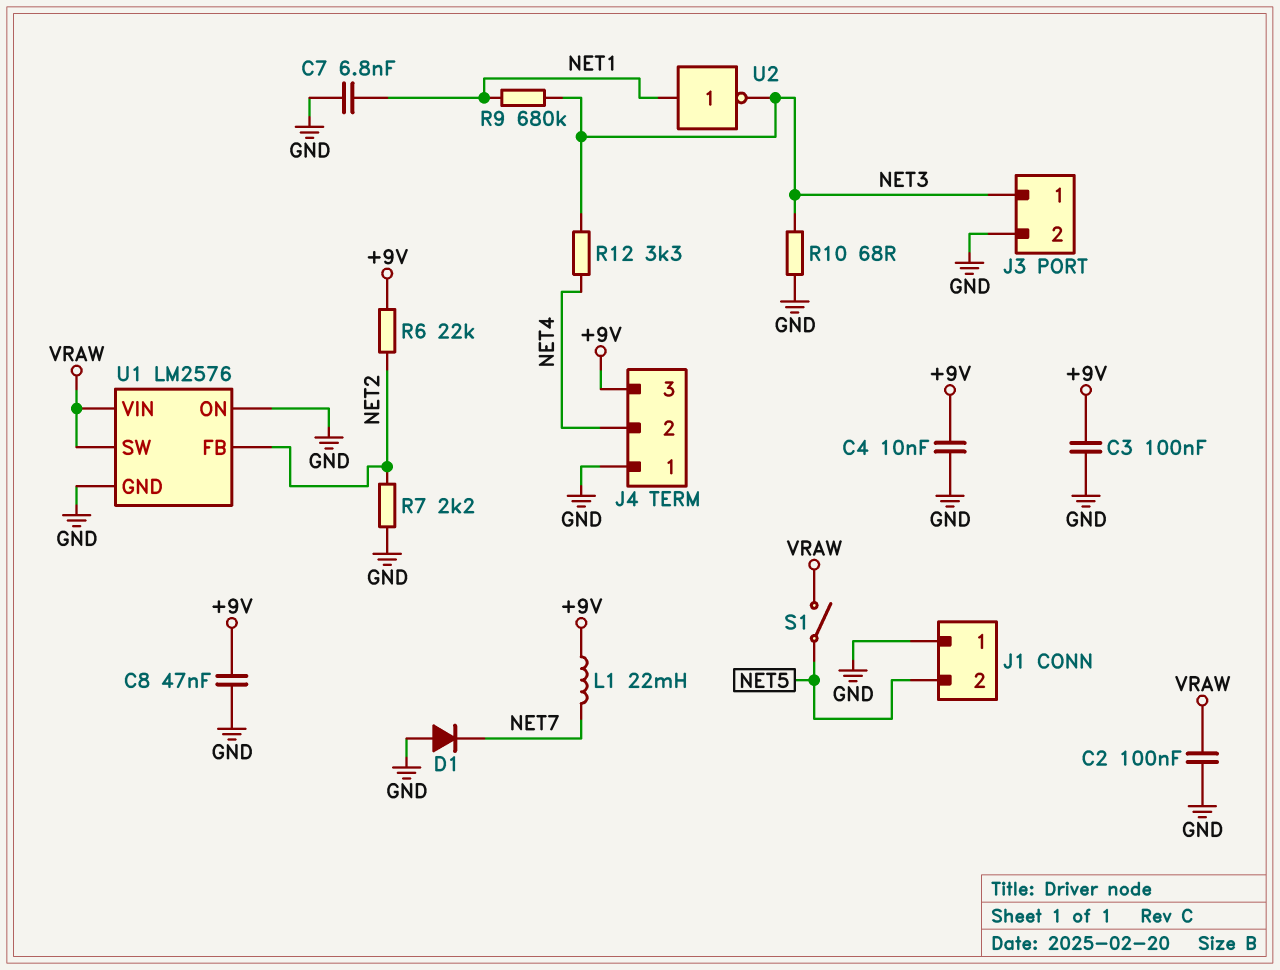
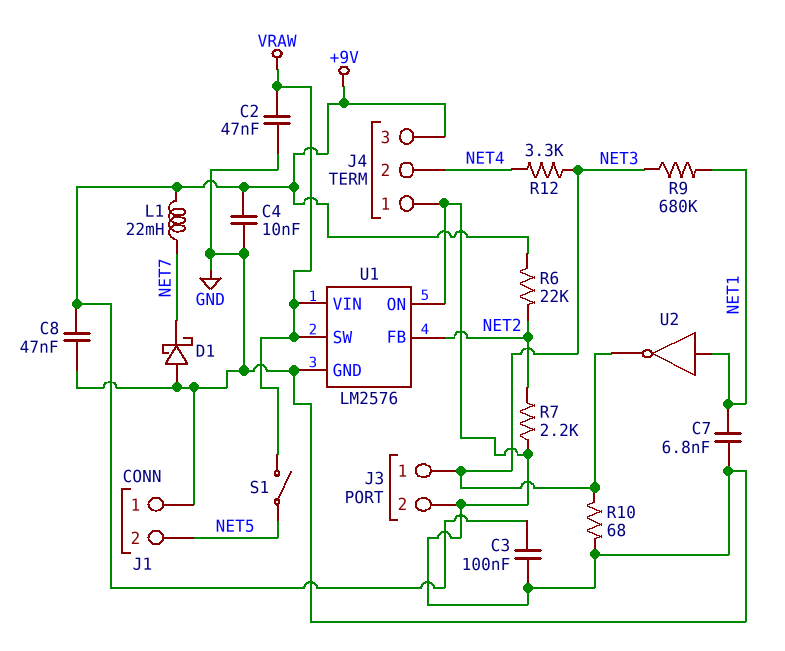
C2: 100nF (GND, VRAW) -> 47nF (GND, VRAW)
D1: diode (A GND, K NET7) -> schottky (A GND, K NET7)

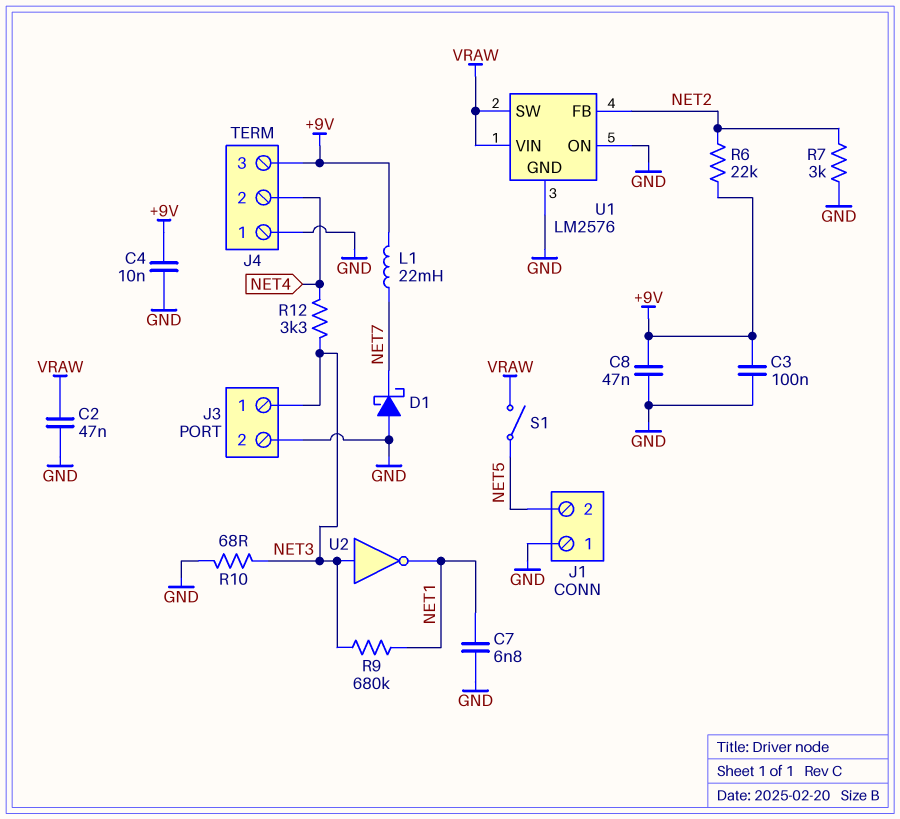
R7: 2.2k (GND, NET2) -> 3k (GND, NET2)
U2: NOT (in NET1, out NET3) -> NOT (in NET3, out NET1)

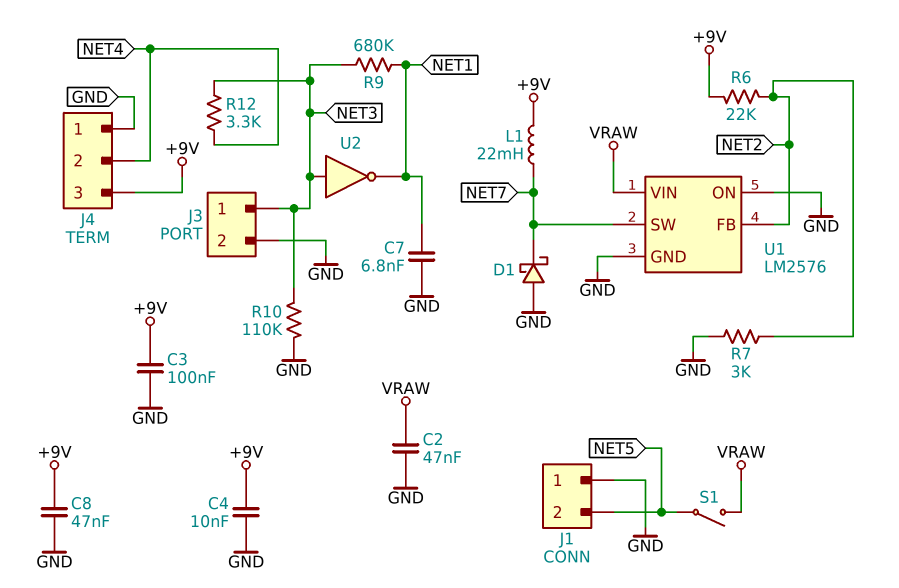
R10: 68 (GND, NET3) -> 110k (GND, NET3)
U1 pin SW: VRAW -> NET7

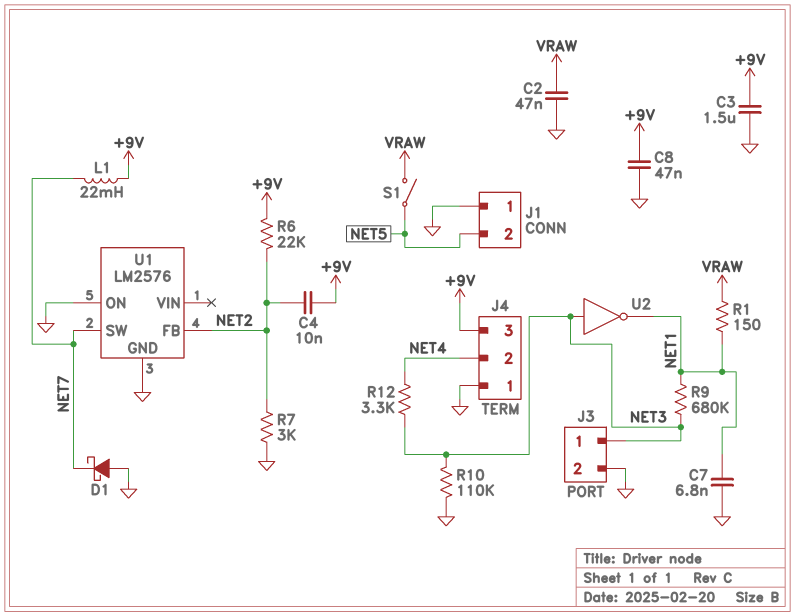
C3: 100nF (+9V, GND) -> 1.5uF (+9V, GND)
C4: 10nF (+9V, GND) -> 10nF (+9V, NET2)
R1: none -> 150 (NET1, VRAW)
U1 pin VIN: VRAW -> none

